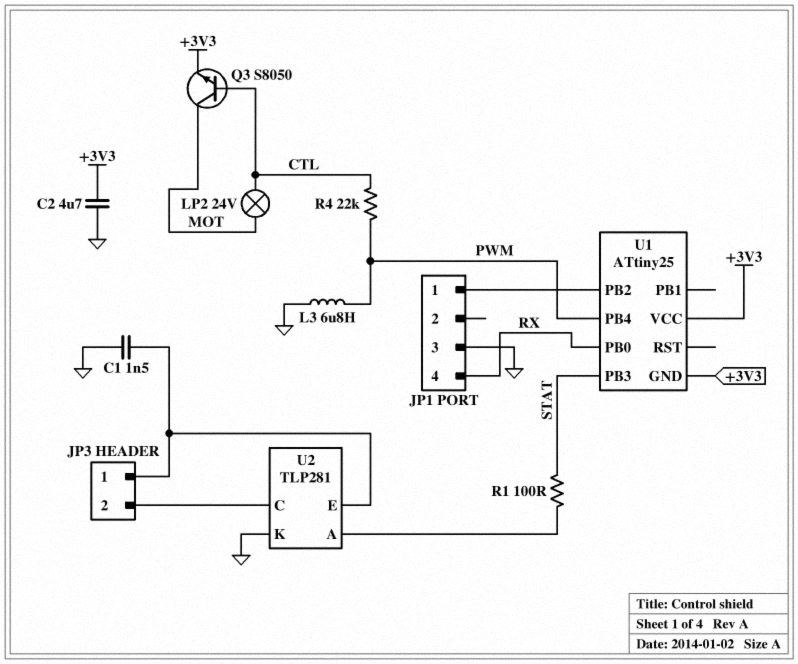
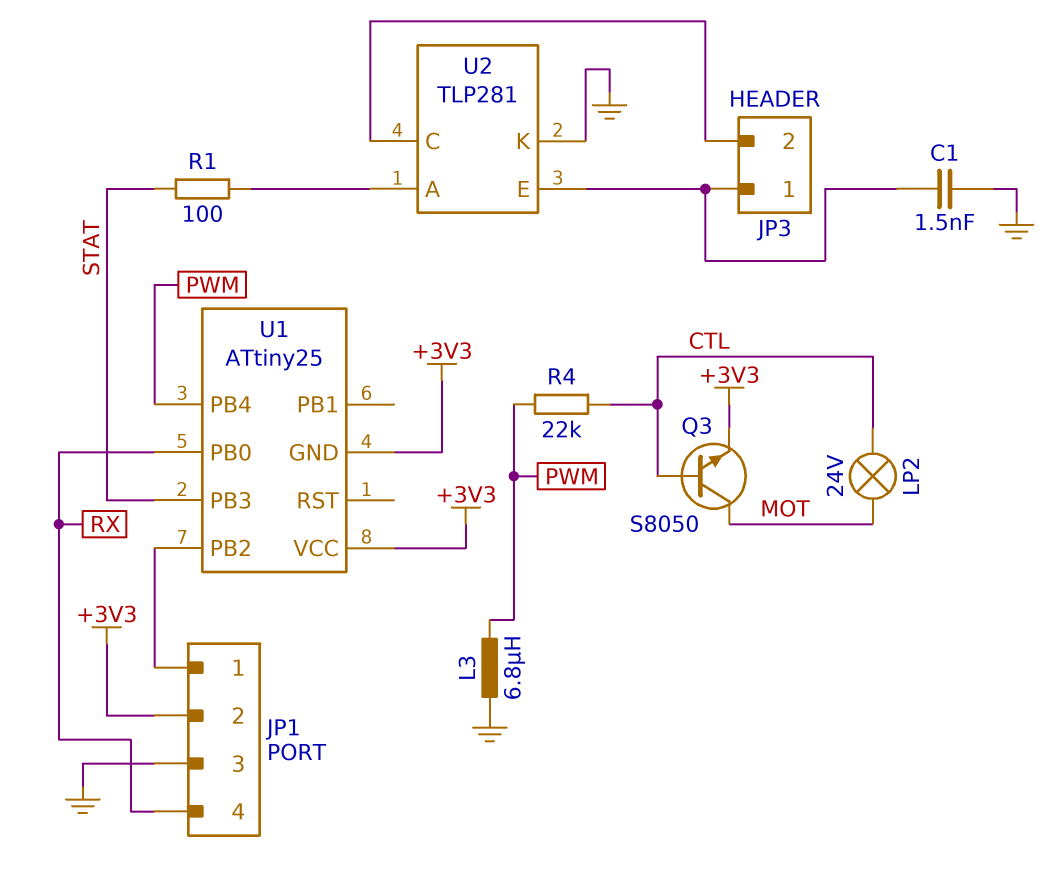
C2: 4.7uF (+3V3, GND) -> none
JP1 pin 2: none -> +3V3

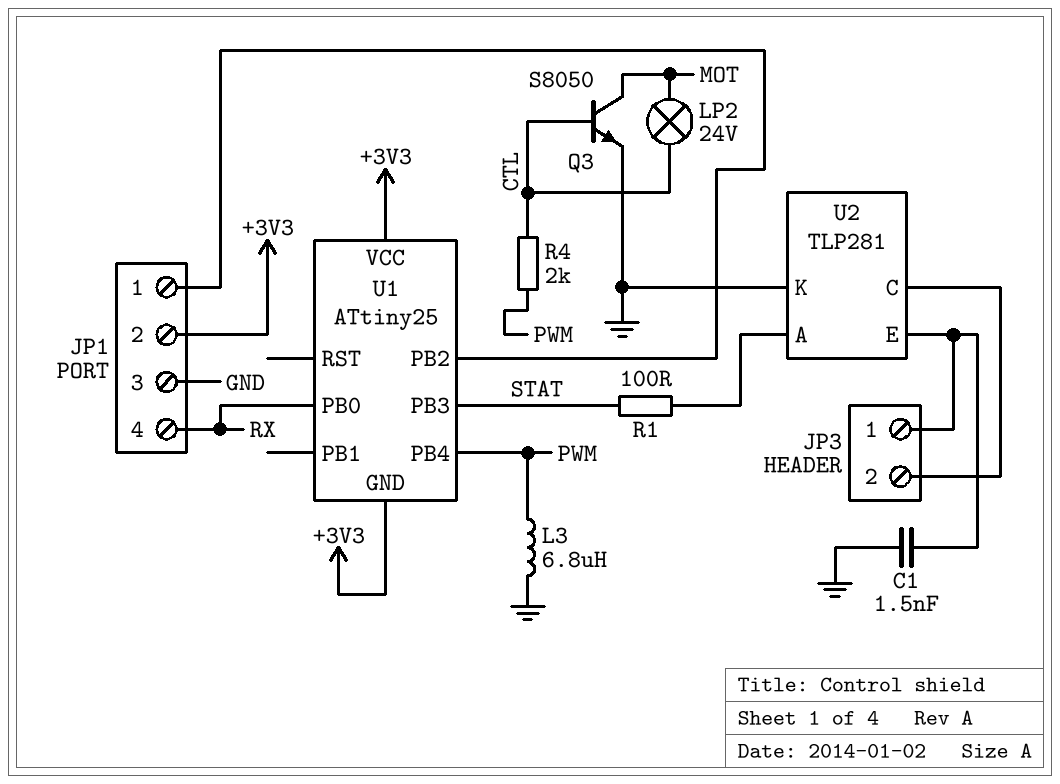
Q3: NPN S8050 (B CTL, C MOT, E +3V3) -> NPN S8050 (B CTL, C MOT, E GND)
R4: 22k (CTL, PWM) -> 2k (CTL, PWM)

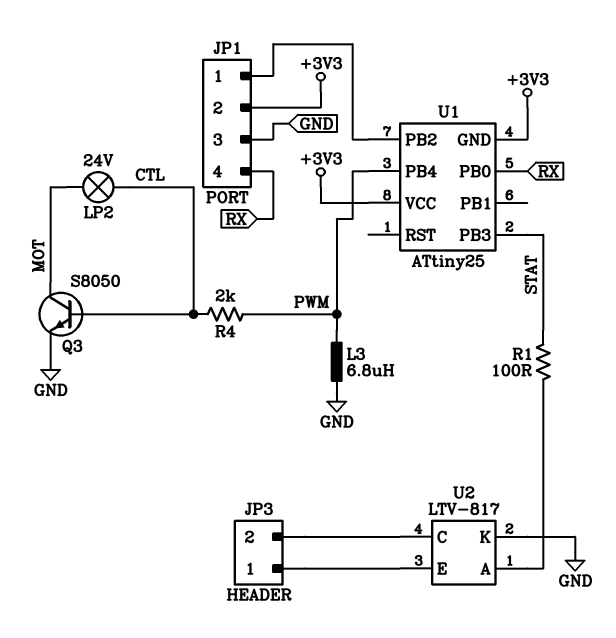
C1: 1.5nF (GND, JP3/1) -> none
U2: TLP281 -> LTV-817

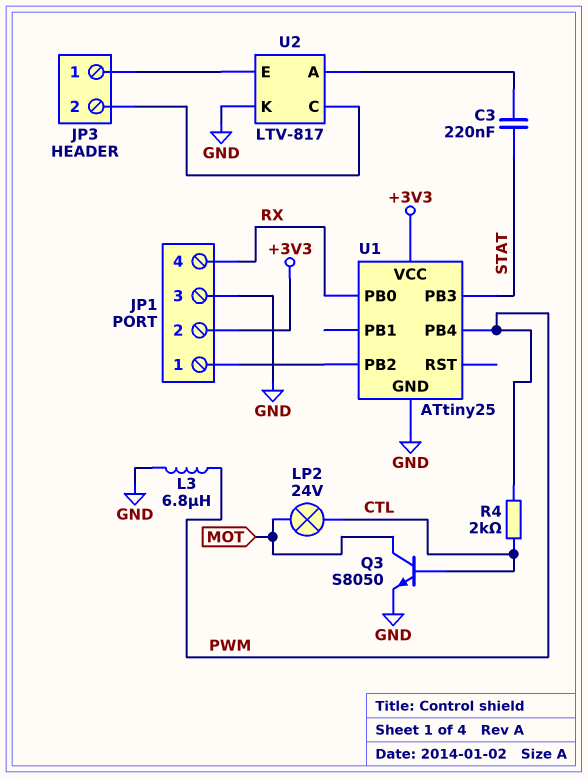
C3: none -> 220nF (STAT, U2/A)
R1: 100 (STAT, U2/A) -> none
U1 pin GND: +3V3 -> GND

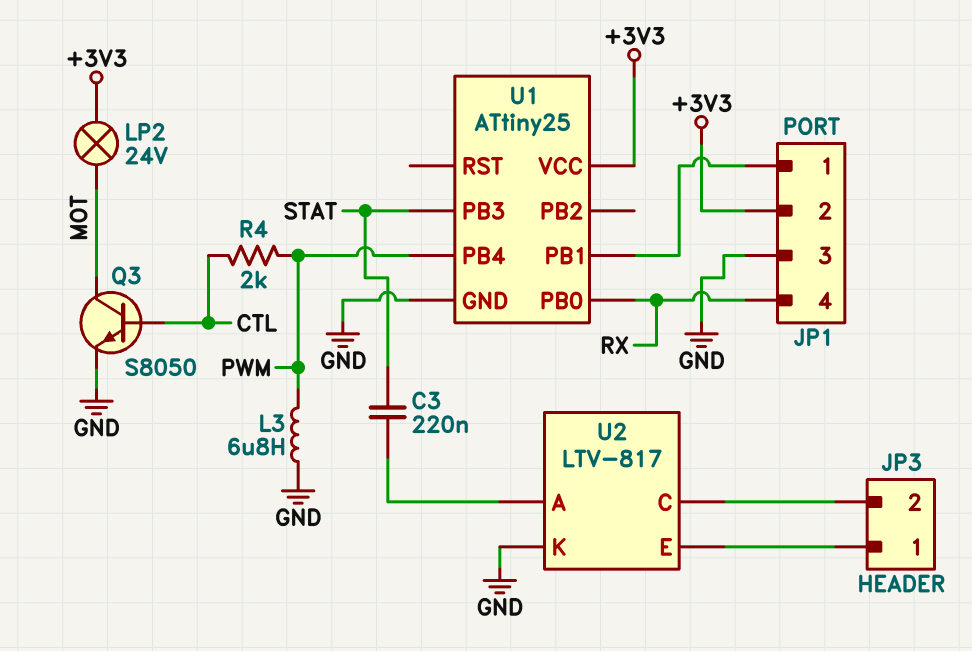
LP2: lamp 24V (CTL, MOT) -> lamp 24V (+3V3, MOT)
U1 pin PB1: none -> JP1/1
U1 pin PB2: JP1/1 -> none

